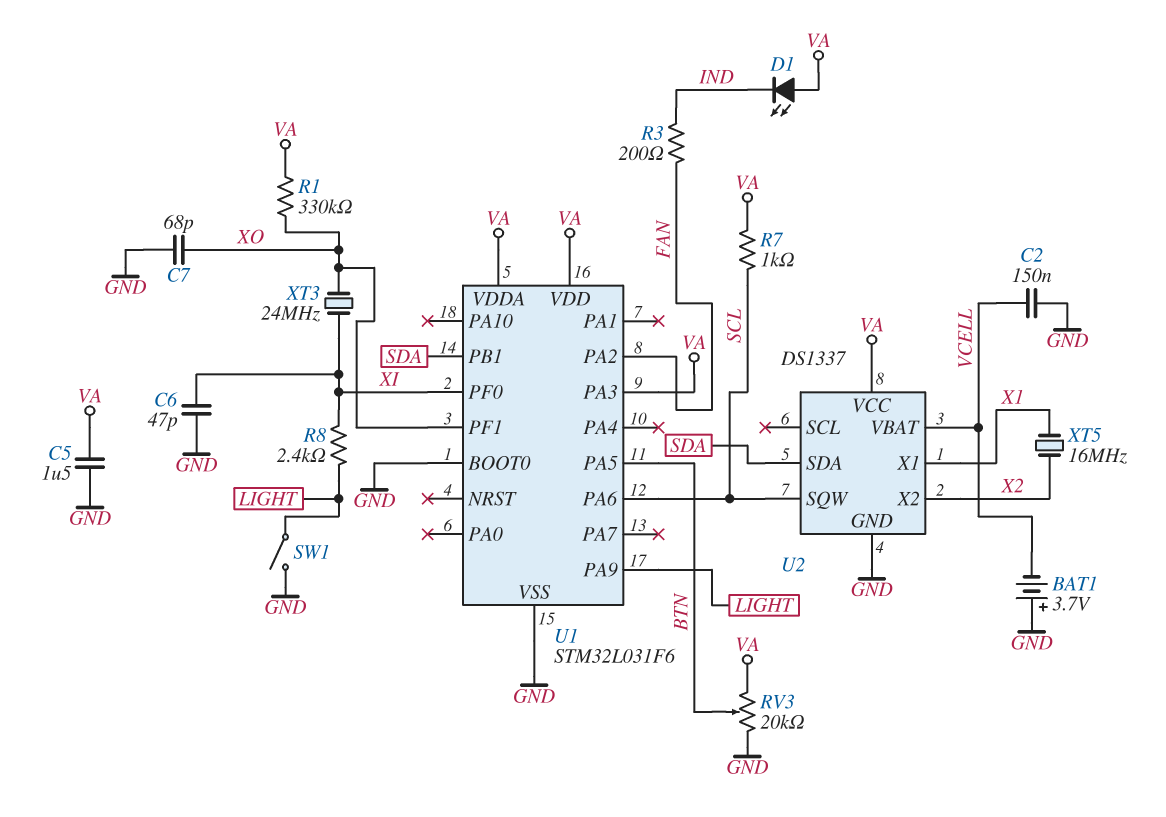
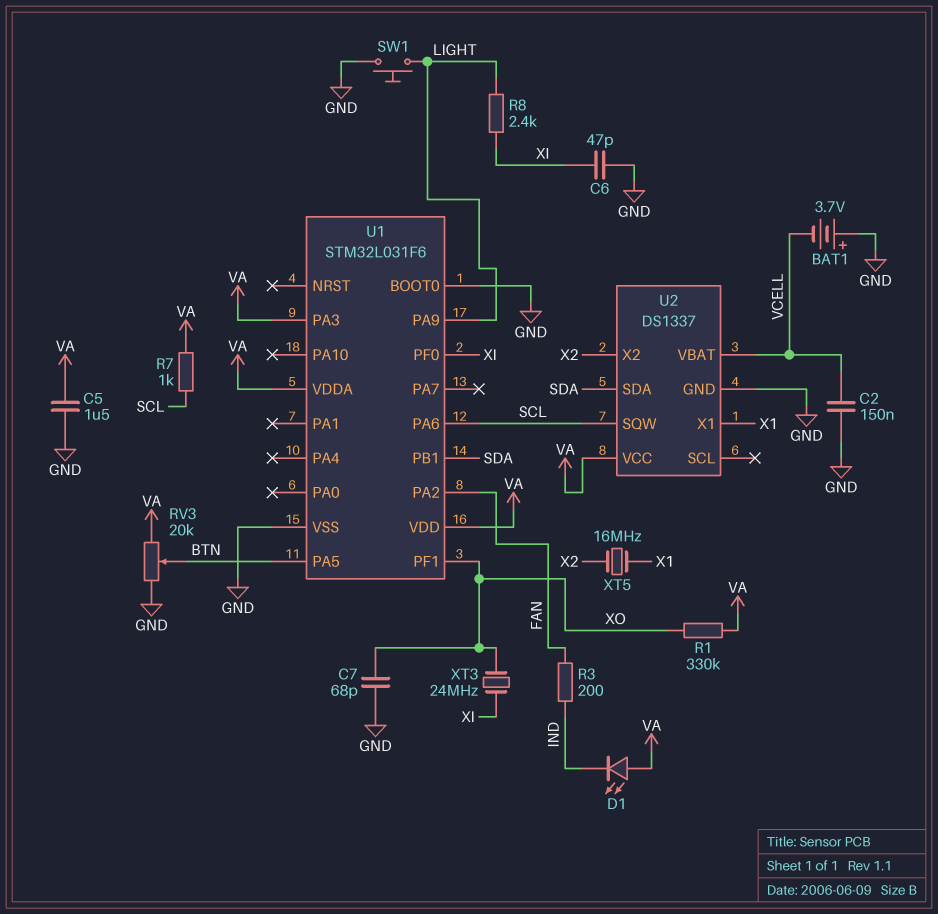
SW1: switch (GND, LIGHT) -> button (GND, LIGHT)

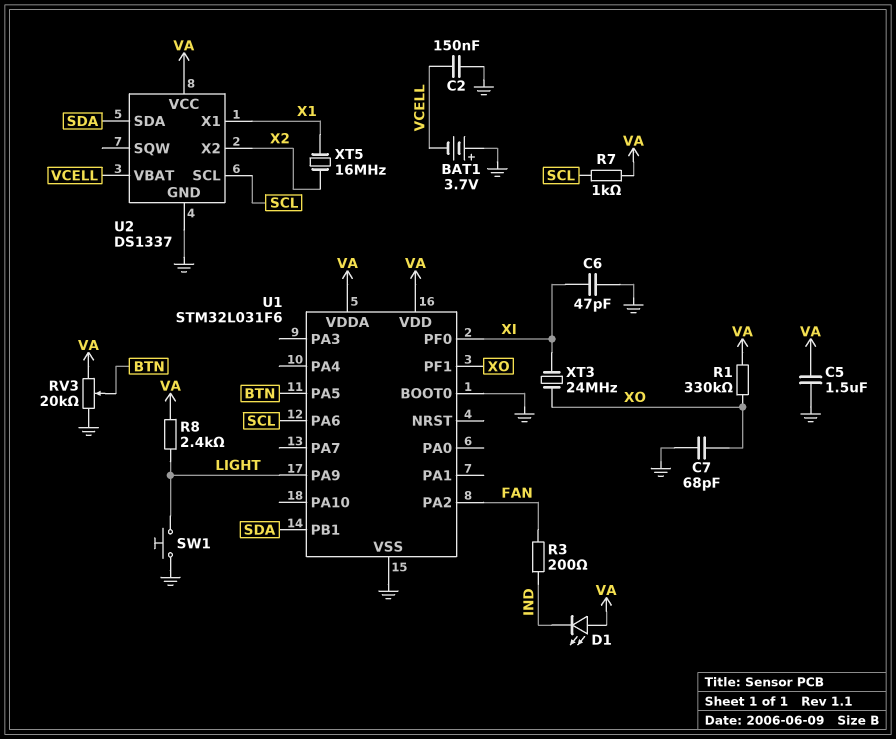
R8: 2.4k (LIGHT, XI) -> 2.4k (LIGHT, VA)
U1 pin PA3: VA -> none
U2 pin SCL: none -> SCL
U2 pin SQW: SCL -> none

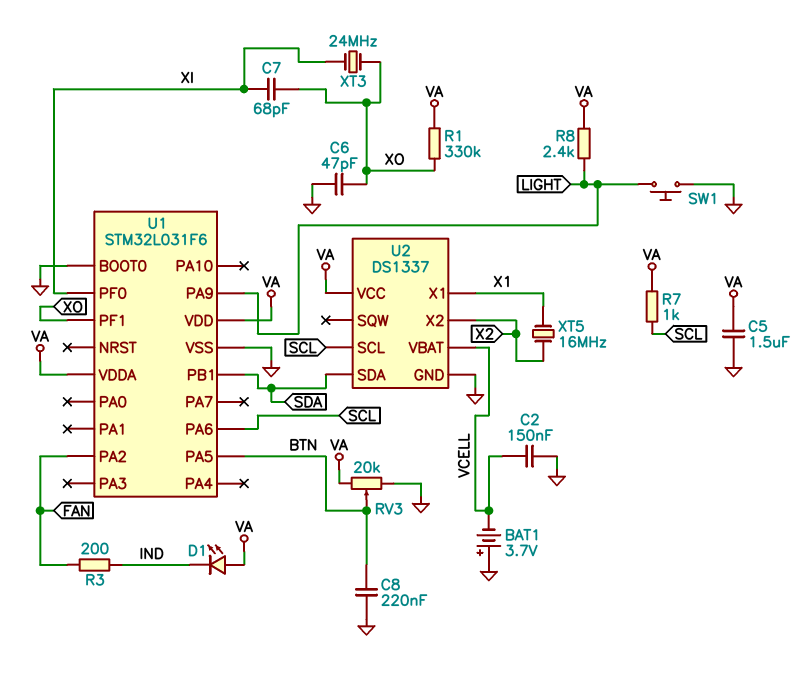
C6: 47pF (GND, XI) -> 47pF (GND, XO)
C7: 68pF (GND, XO) -> 68pF (XI, XO)
C8: none -> 220nF (BTN, GND)

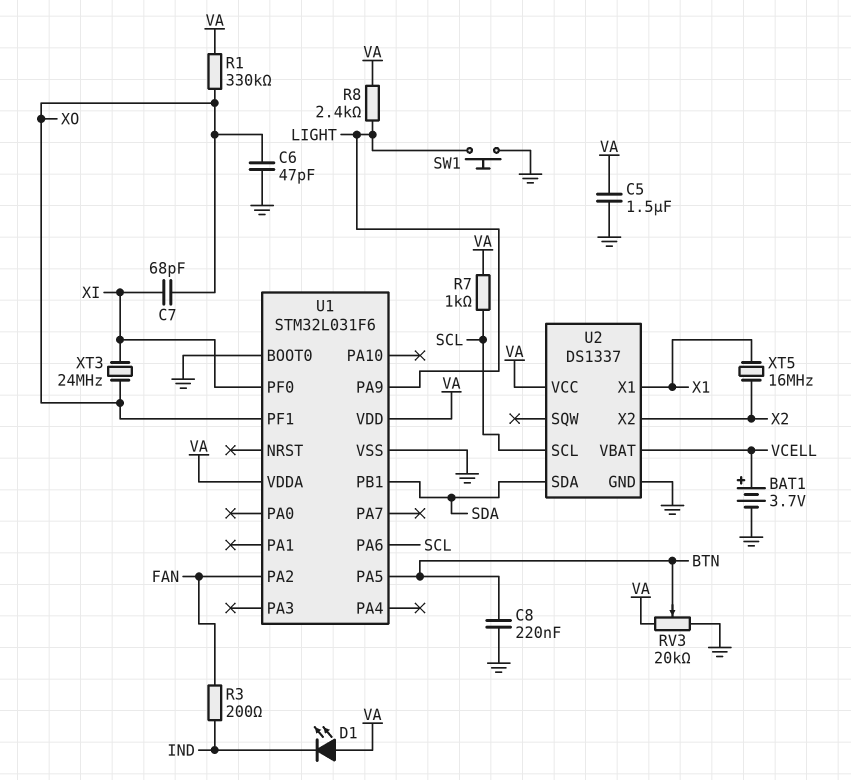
BAT1: 3.7V (plus GND, minus VCELL) -> 3.7V (plus VCELL, minus GND)
C2: 150nF (GND, VCELL) -> none

